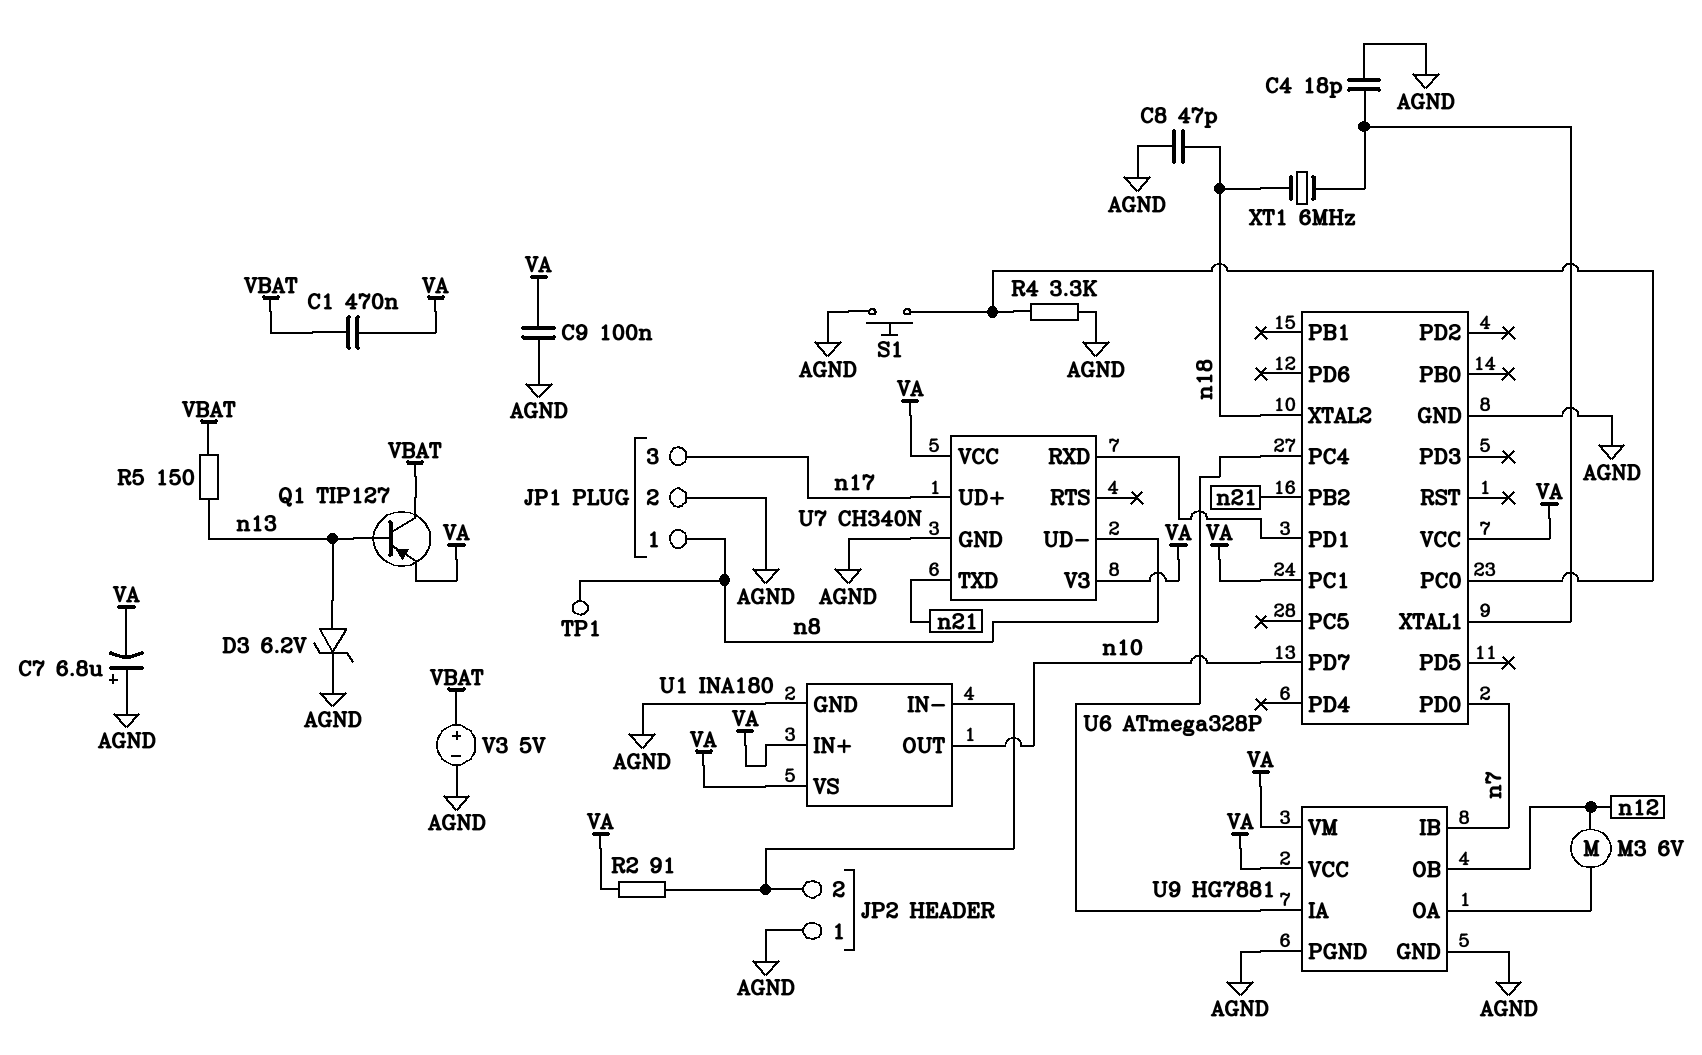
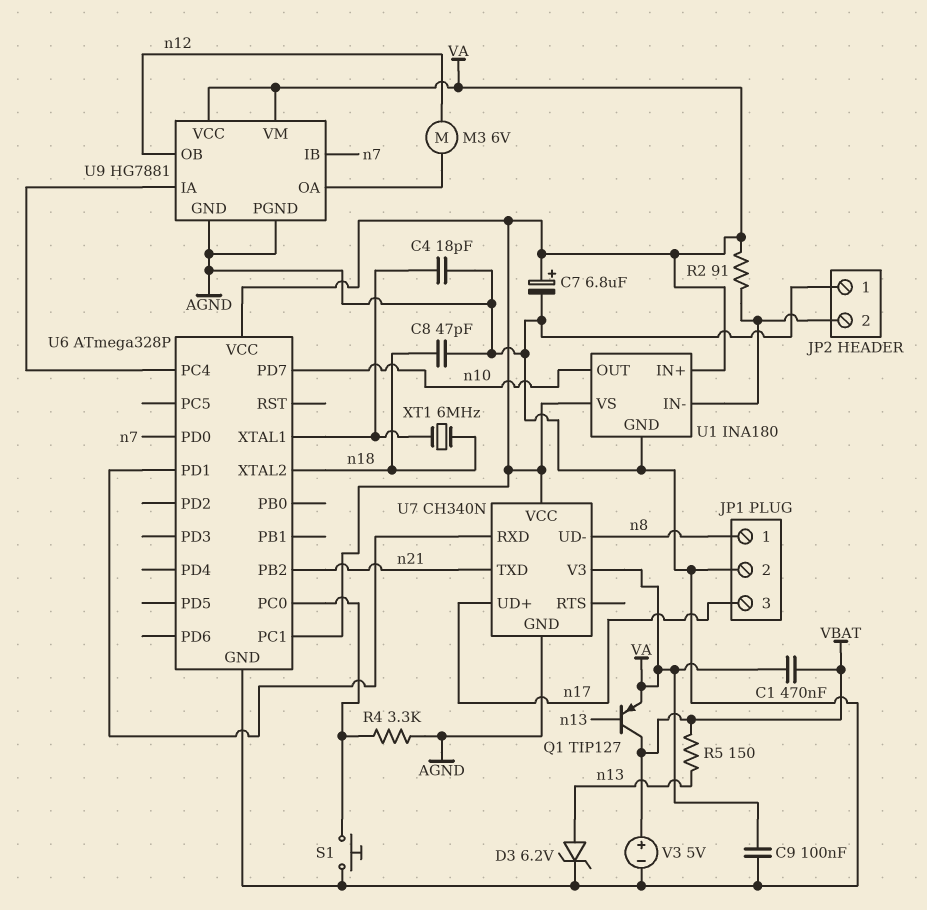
C7: 6.8uF (plus AGND, minus VA) -> 6.8uF (plus VA, minus AGND)
TP1: test point (n8) -> none

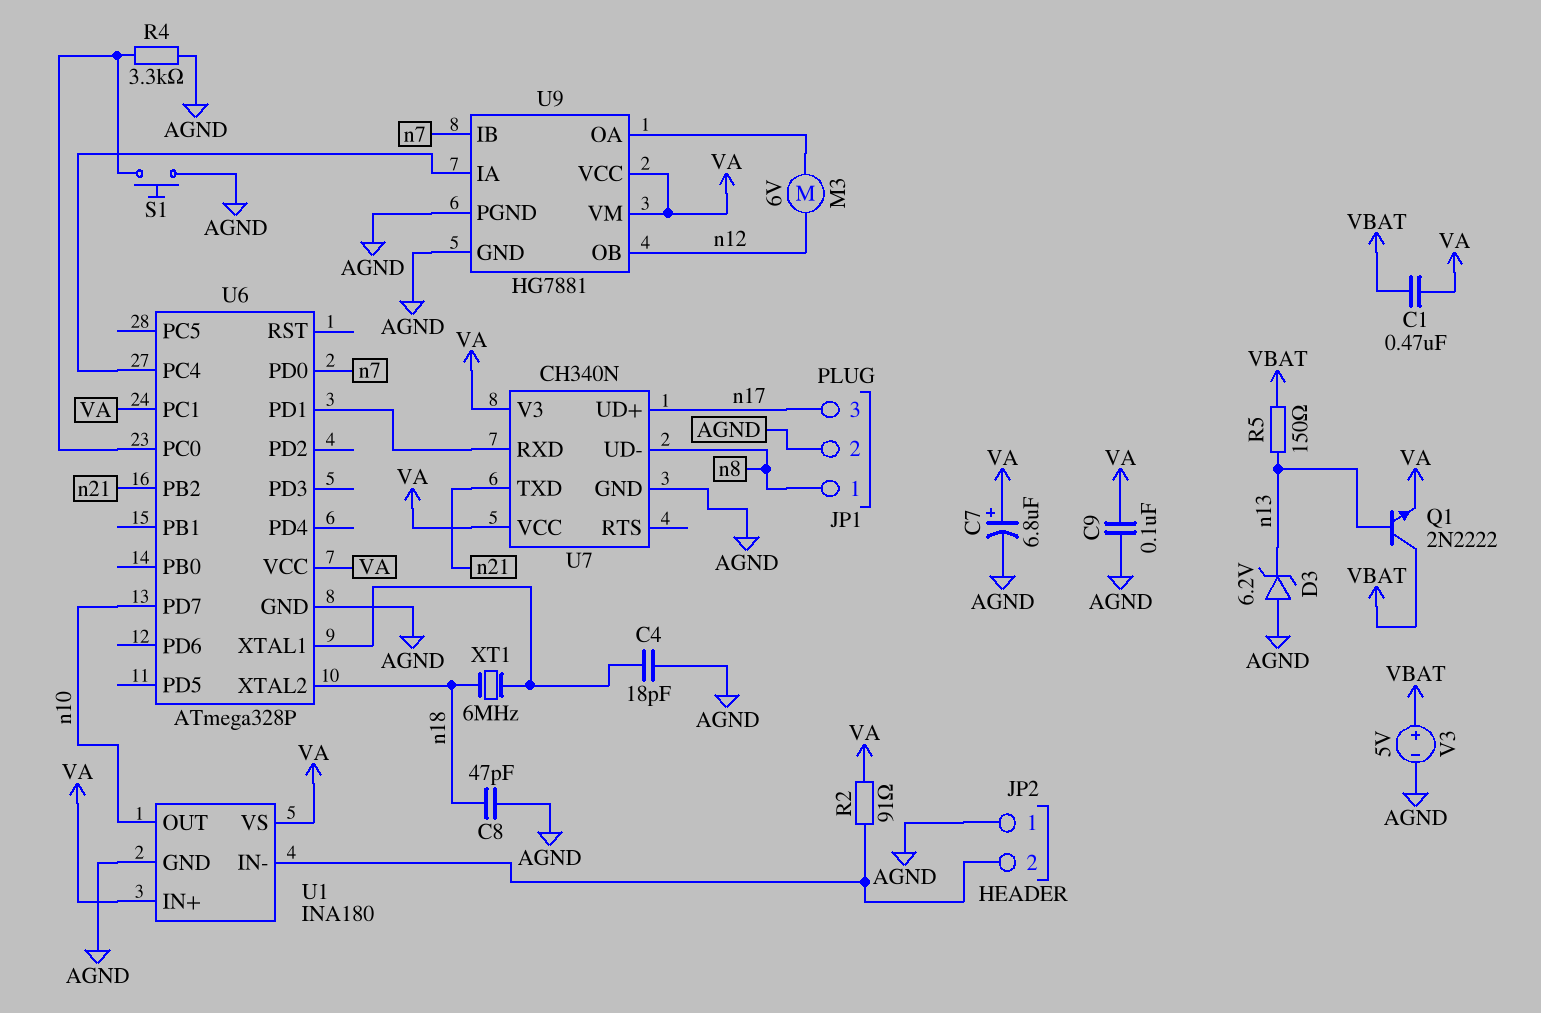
D3: zener 6.2V (A n13, K AGND) -> zener 6.2V (A AGND, K n13)
Q1: PNP TIP127 (B n13, C VBAT, E VA) -> NPN 2N2222 (B n13, C VBAT, E VA)

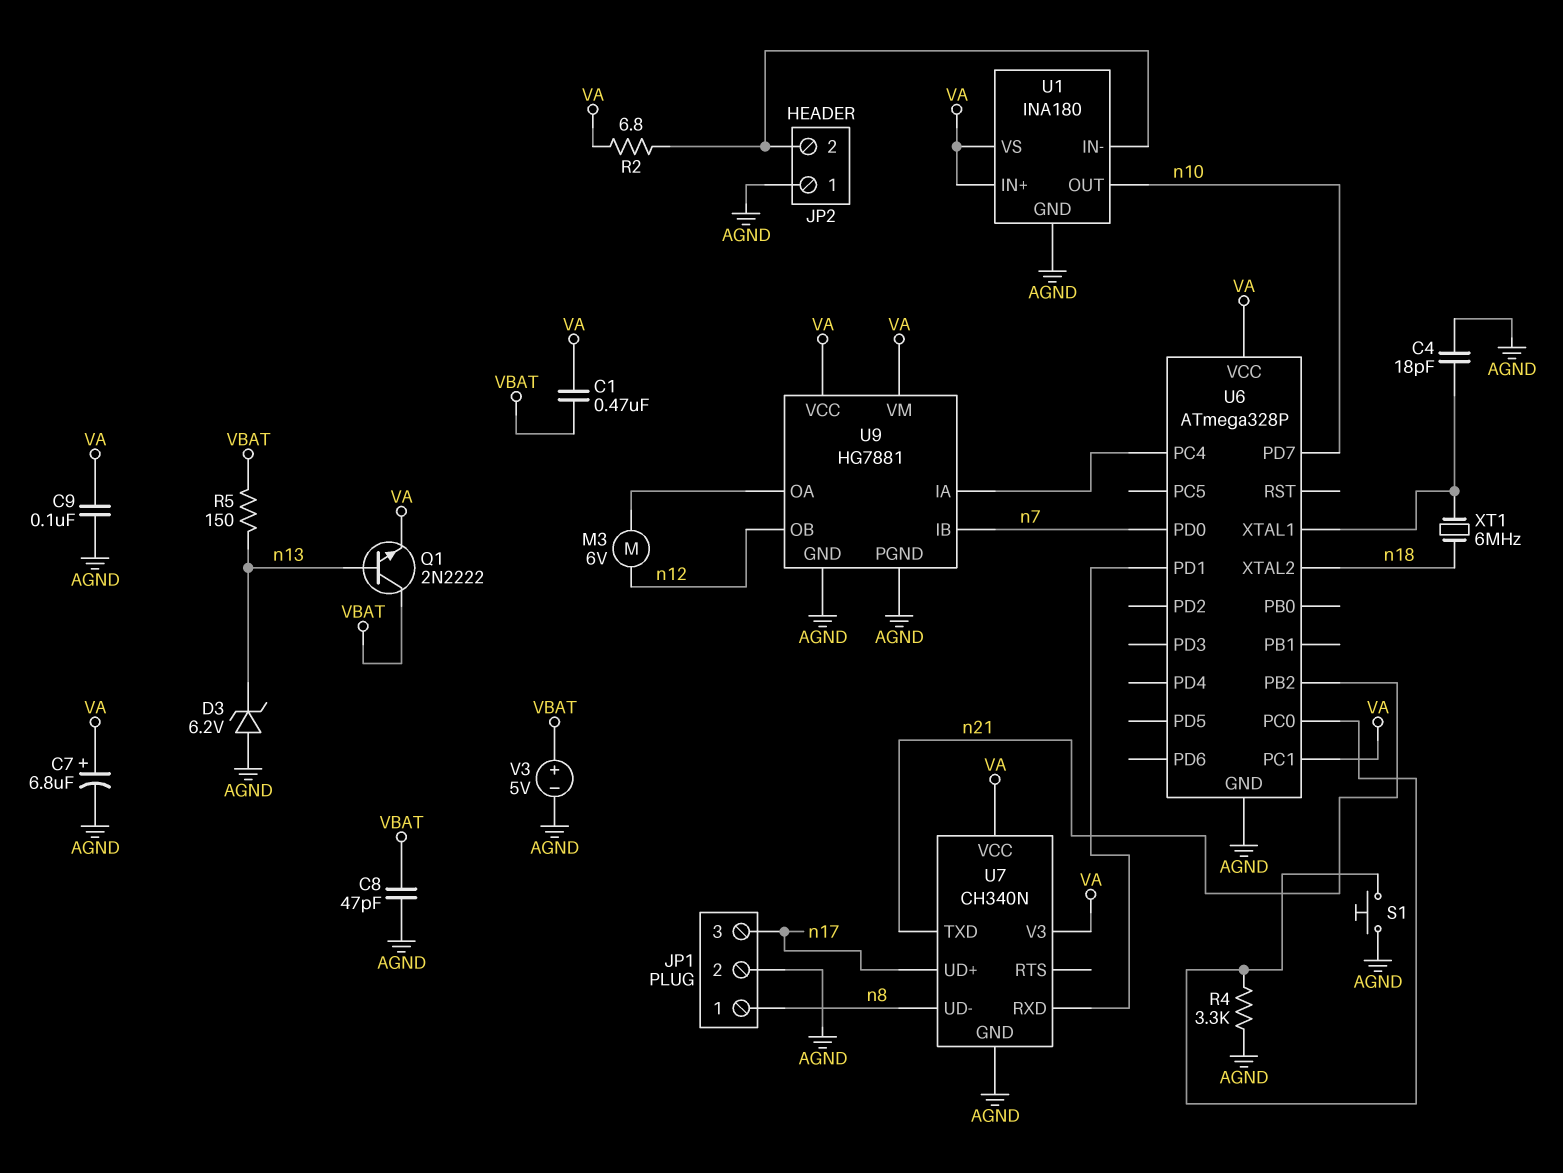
C8: 47pF (AGND, n18) -> 47pF (AGND, VBAT)
R2: 91 (JP2/2, VA) -> 6.8 (JP2/2, VA)

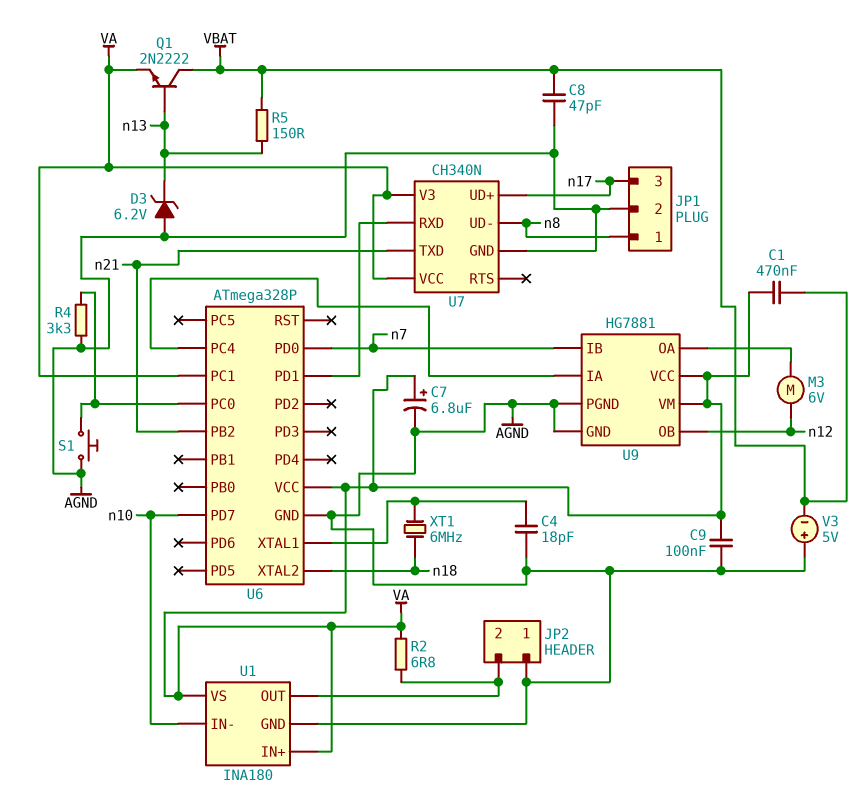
U1 pin IN-: JP2/2 -> n10
U1 pin OUT: n10 -> JP2/2
V3: 5V (plus VBAT, minus AGND) -> 5V (plus AGND, minus VBAT)

